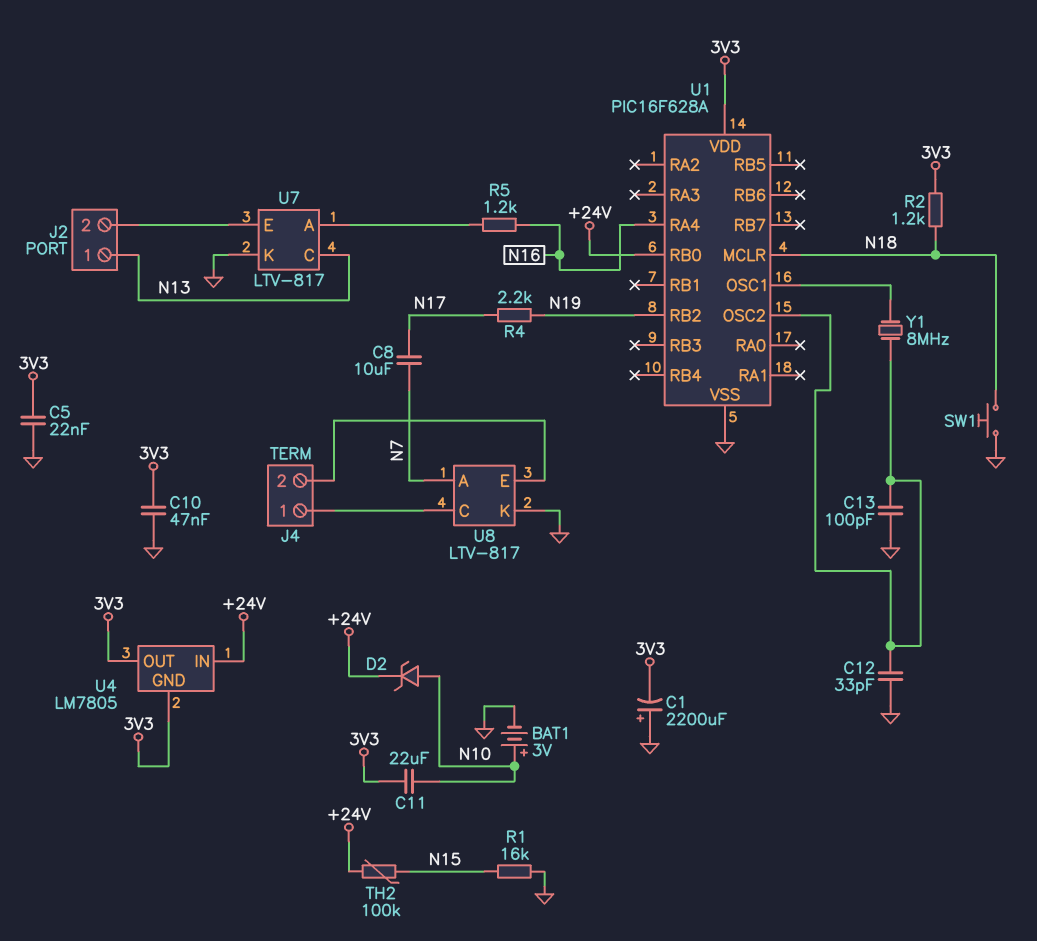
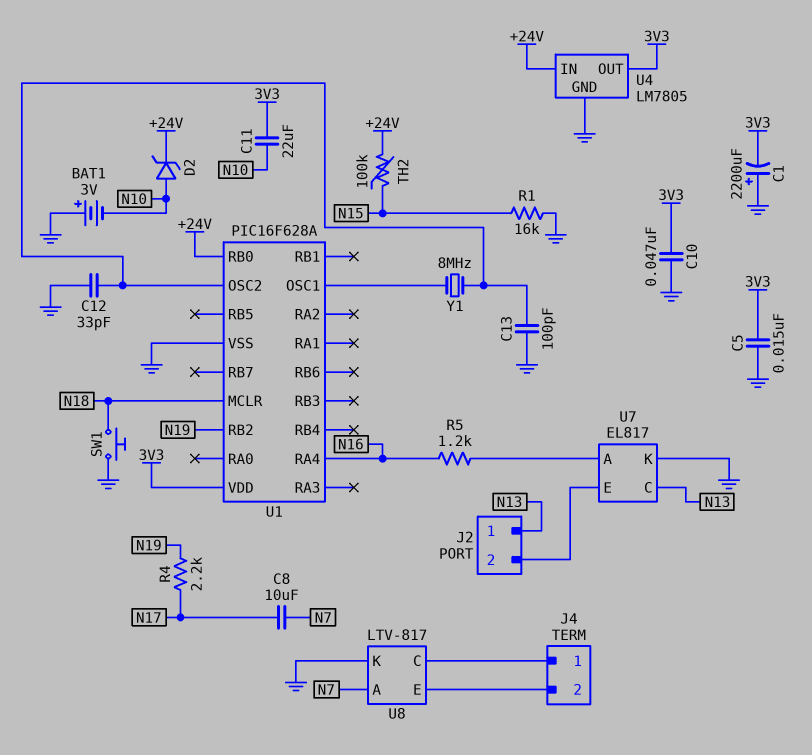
BAT1: 3V (plus N10, minus GND) -> 3V (plus GND, minus N10)
C5: 22nF (3V3, GND) -> 15nF (3V3, GND)
R2: 1.2k (3V3, N18) -> none
U4 pin GND: 3V3 -> GND
U7: LTV-817 -> EL817

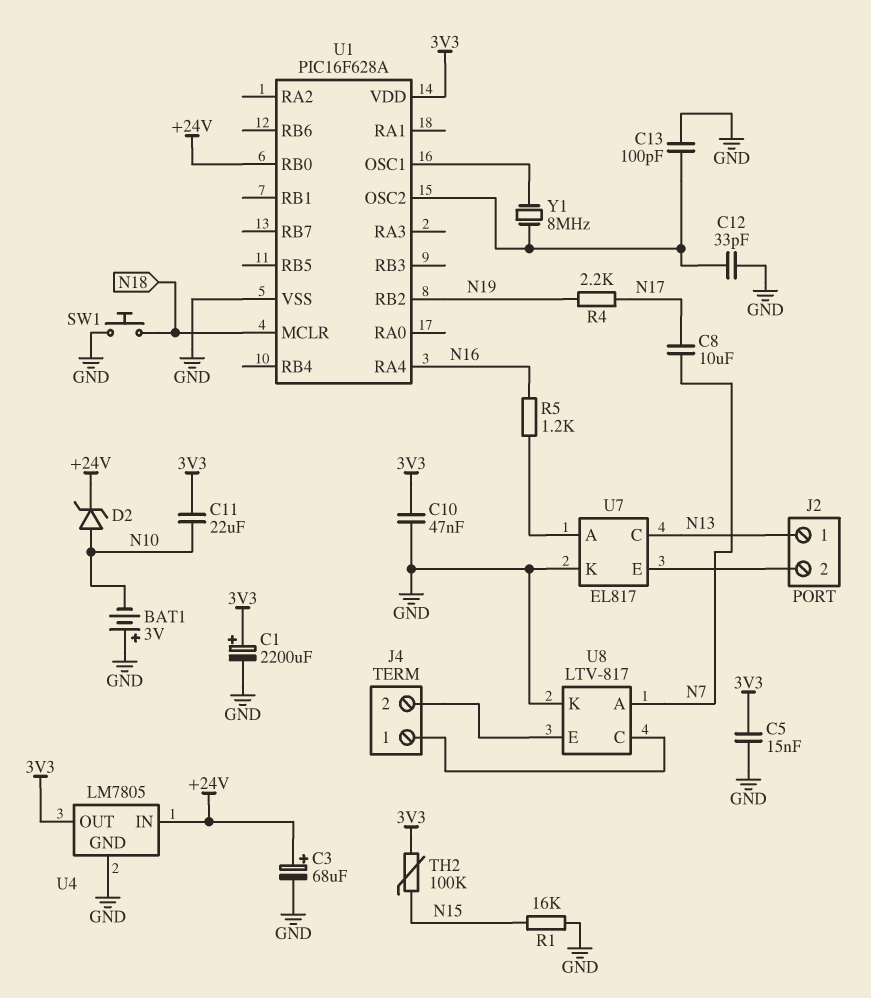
C1: 2200uF (plus GND, minus 3V3) -> 2200uF (plus 3V3, minus GND)
C3: none -> 68uF (plus +24V, minus GND)
TH2: 100k (+24V, N15) -> 100k (3V3, N15)

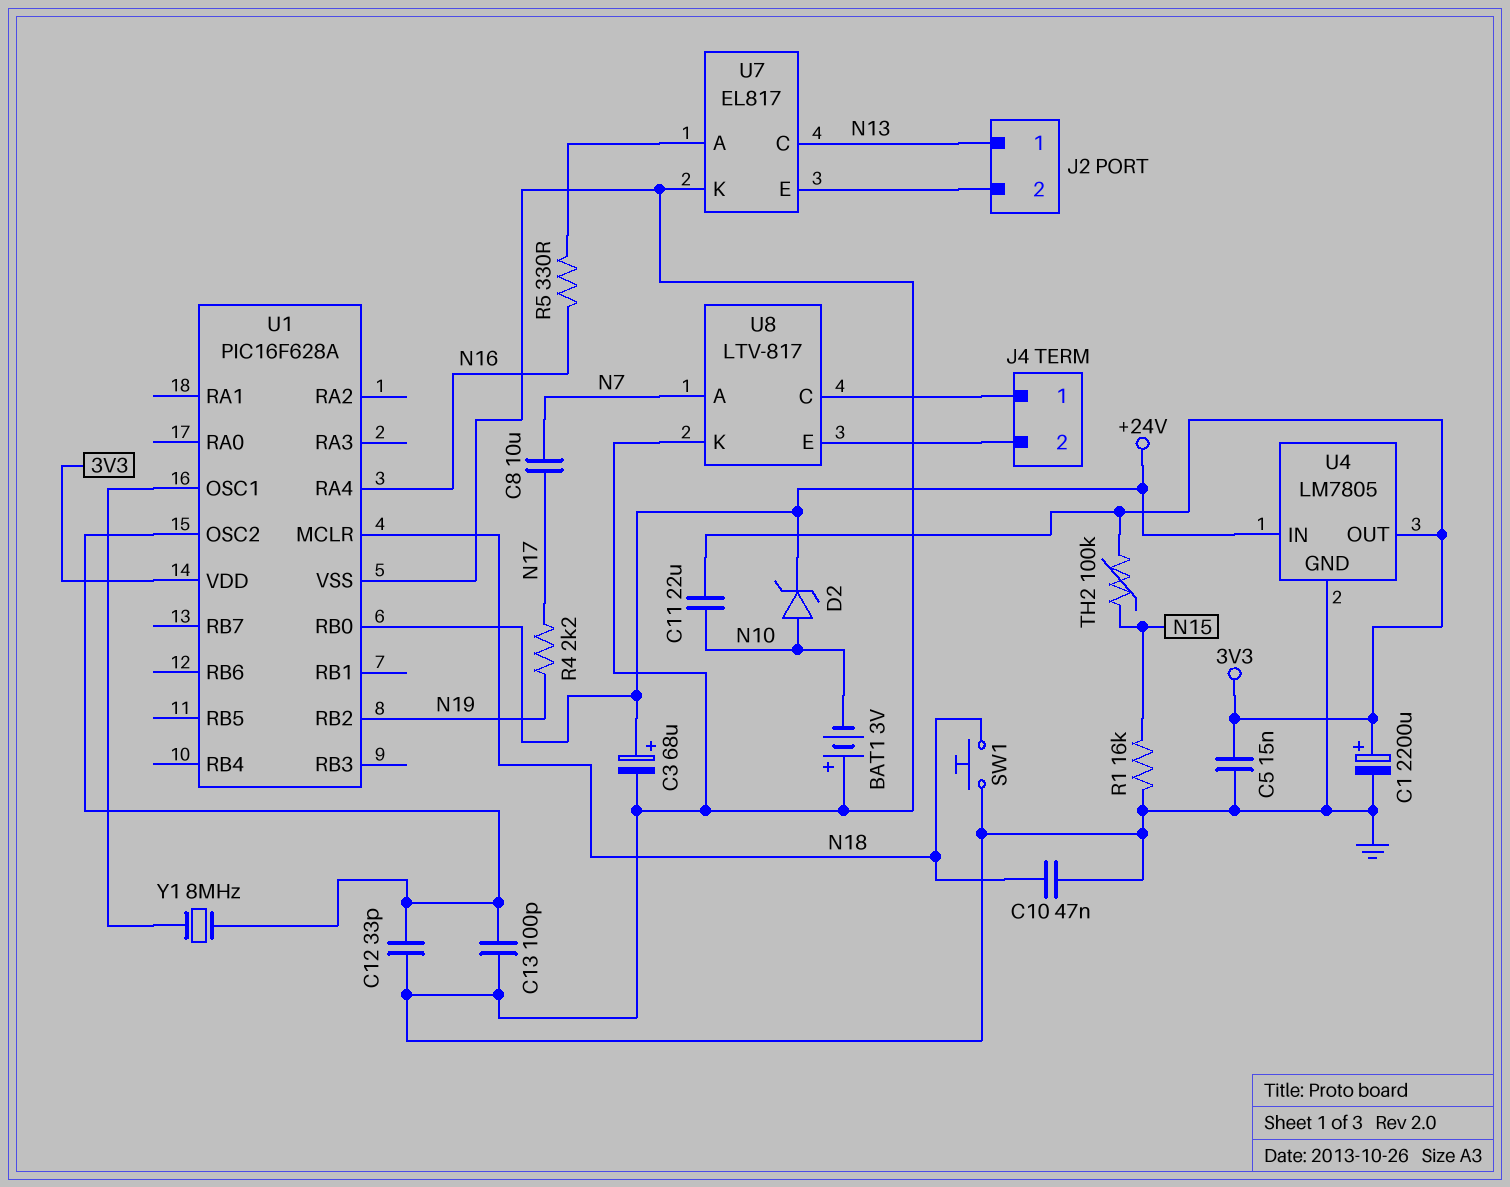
C10: 47nF (3V3, GND) -> 47nF (GND, N18)
R5: 1.2k (N16, U7/A) -> 330 (N16, U7/A)

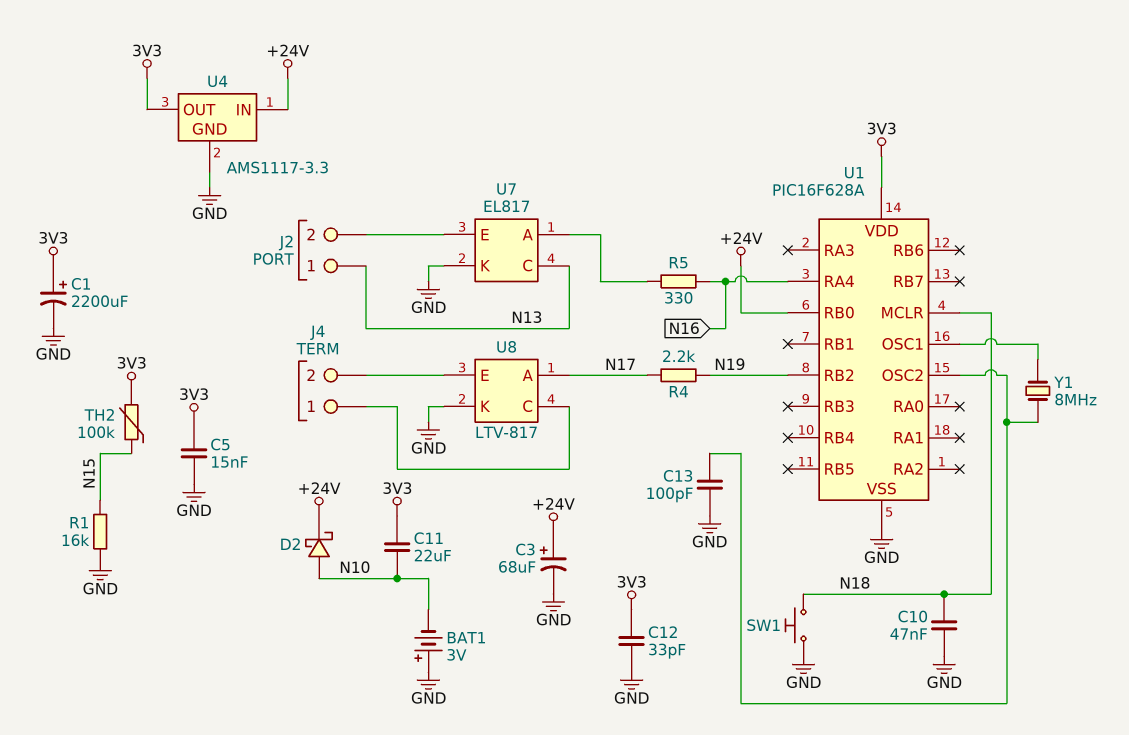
C8: 10uF (N7, N17) -> none
C12: 33pF (GND, U1/OSC2) -> 33pF (3V3, GND)
D2: zener (A N10, K +24V) -> schottky (A N10, K +24V)
U4: LM7805 -> AMS1117-3.3
U8 pin A: N7 -> N17

